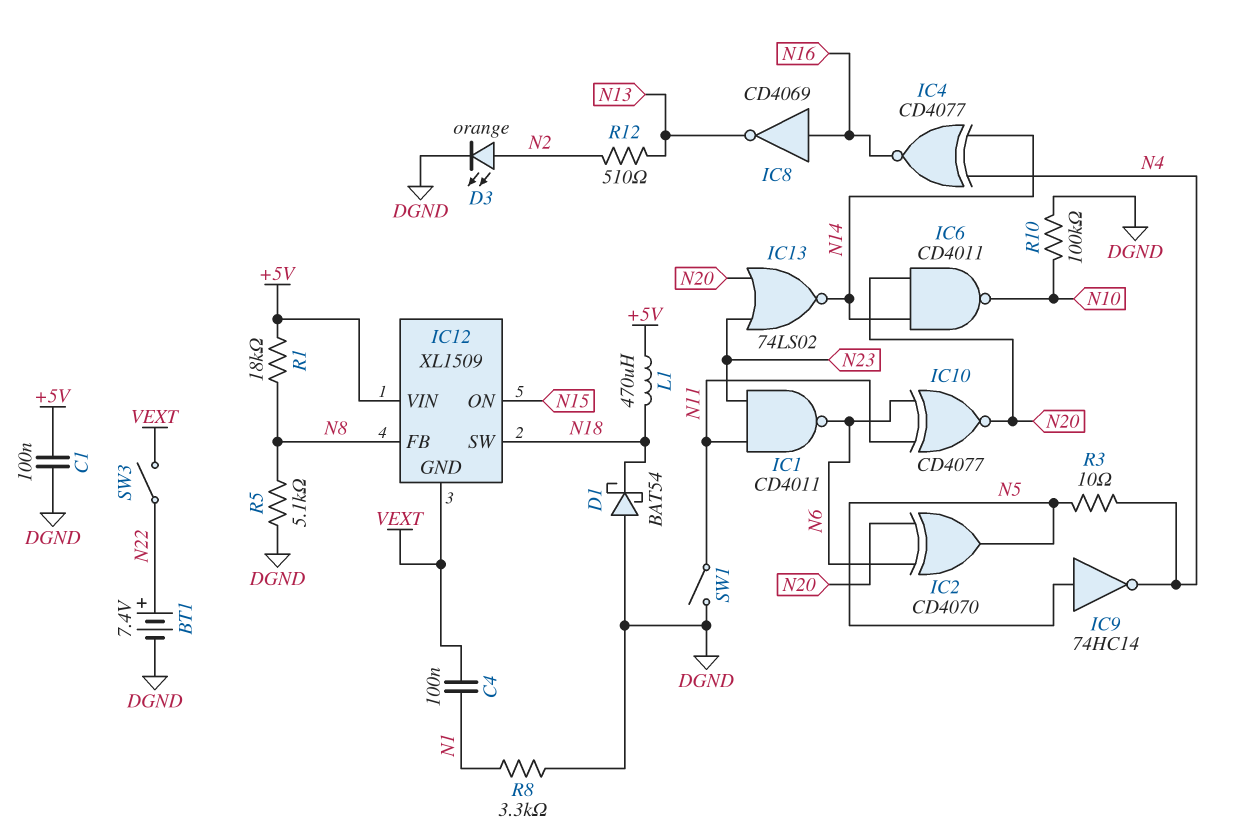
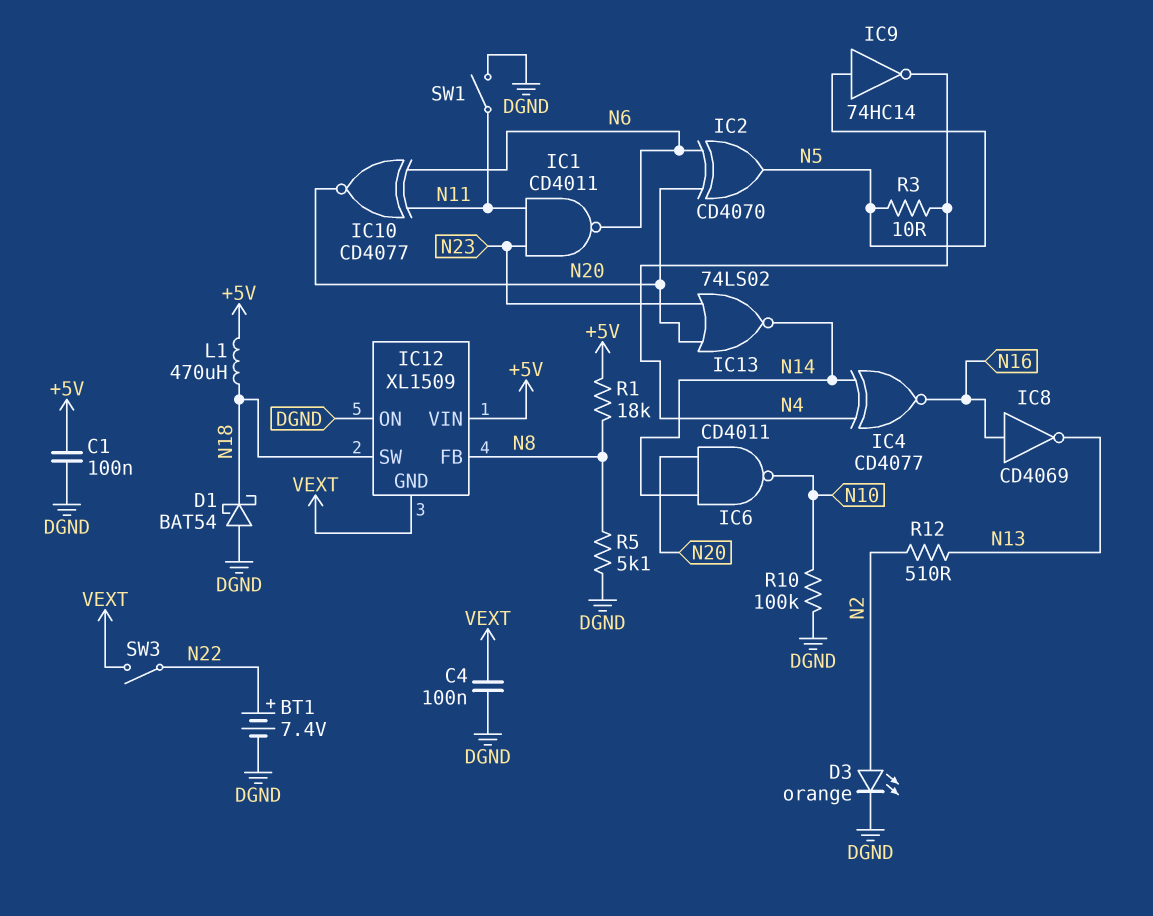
C4: 100nF (N1, VEXT) -> 100nF (DGND, VEXT)
IC12 pin ON: N15 -> DGND
R8: 3.3k (DGND, N1) -> none

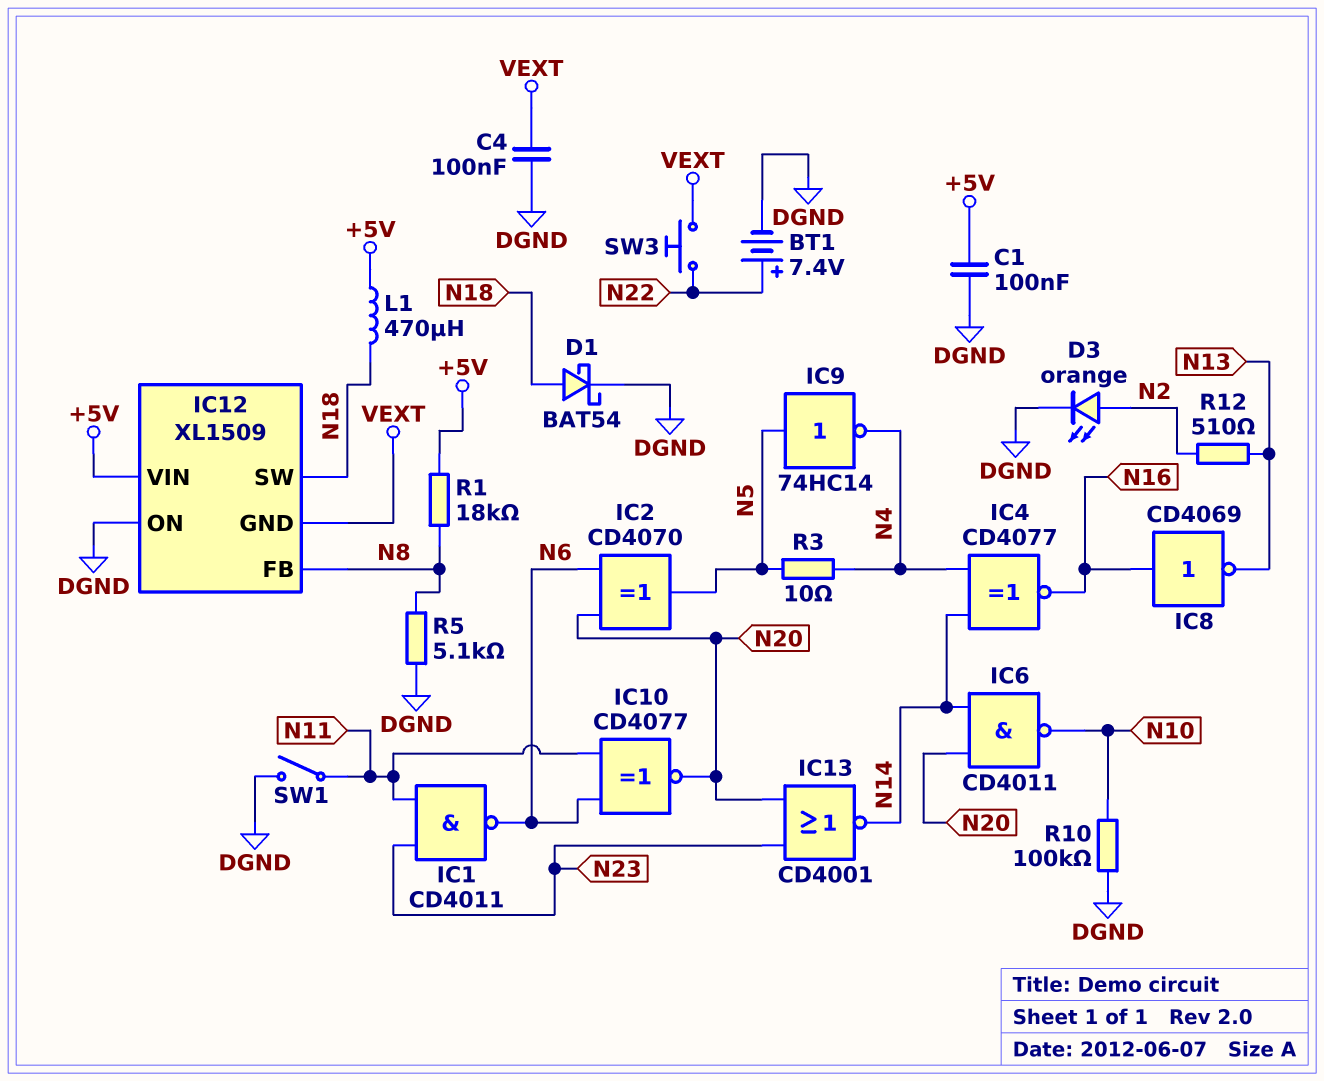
D1: schottky BAT54 (A DGND, K N18) -> schottky BAT54 (A N18, K DGND)
IC13: NOR 74LS02 (in N20, in N23, out N14) -> NOR CD4001 (in N20, in N23, out N14)
SW3: switch (N22, VEXT) -> button (N22, VEXT)

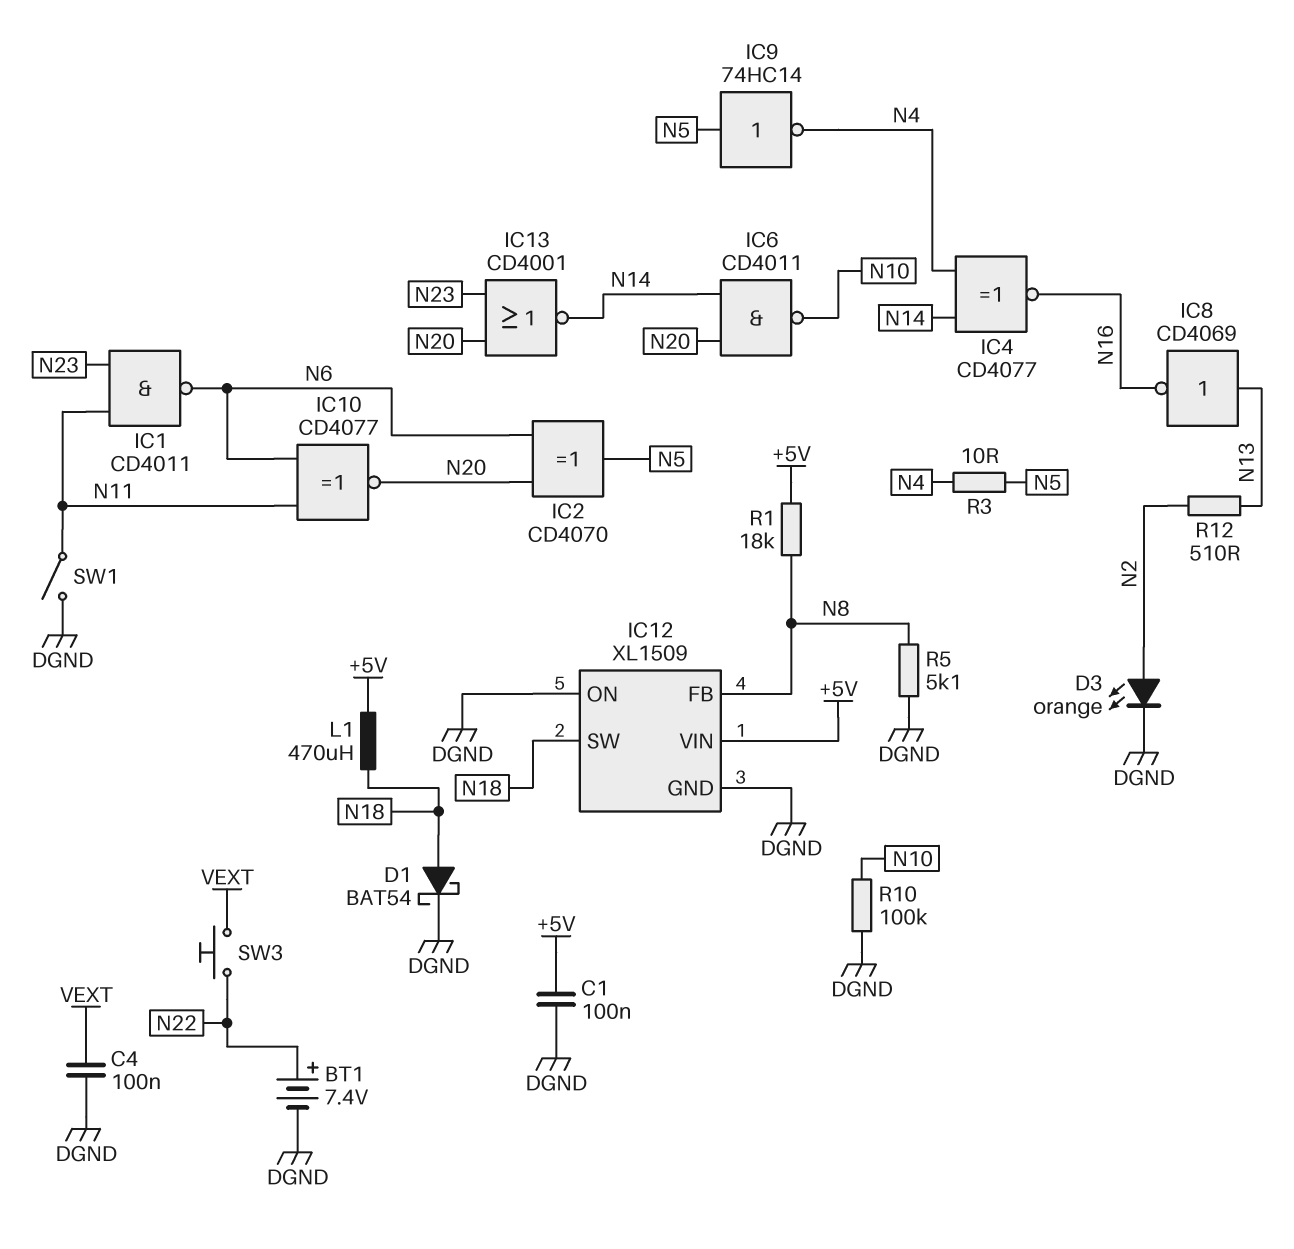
IC8: NOT CD4069 (in N16, out N13) -> NOT CD4069 (in N13, out N16)
IC12 pin GND: VEXT -> DGND

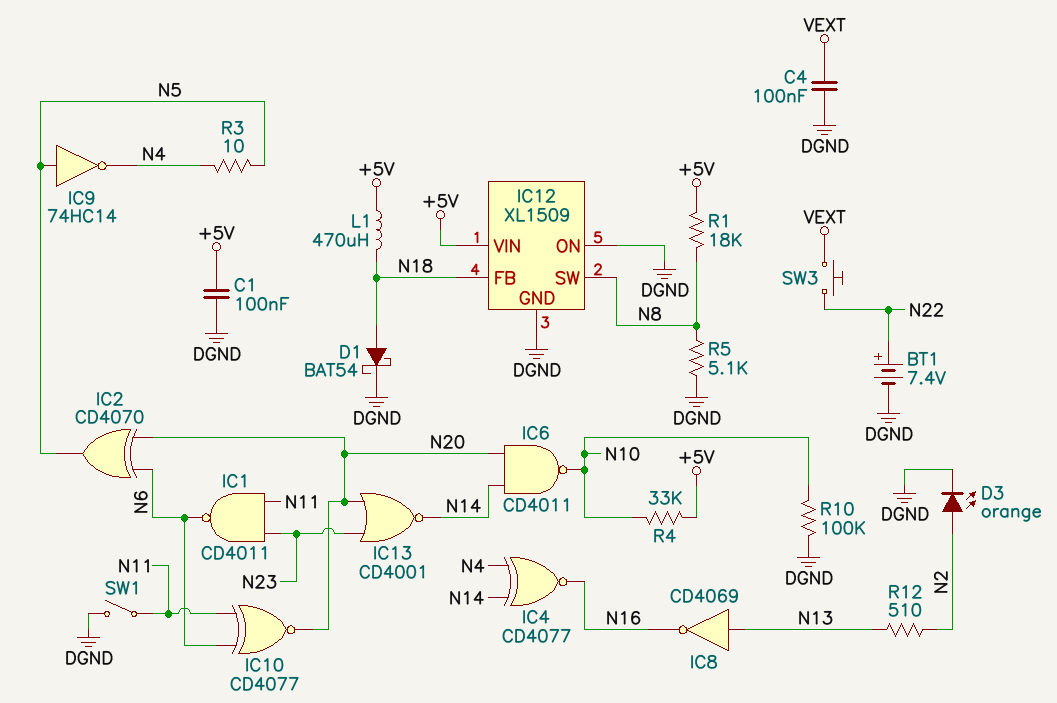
IC12 pin FB: N8 -> N18
IC12 pin SW: N18 -> N8
R4: none -> 33k (+5V, N10)

